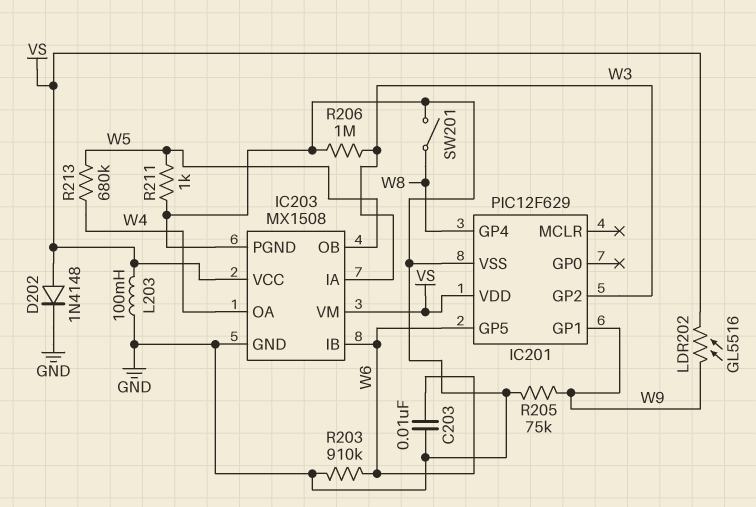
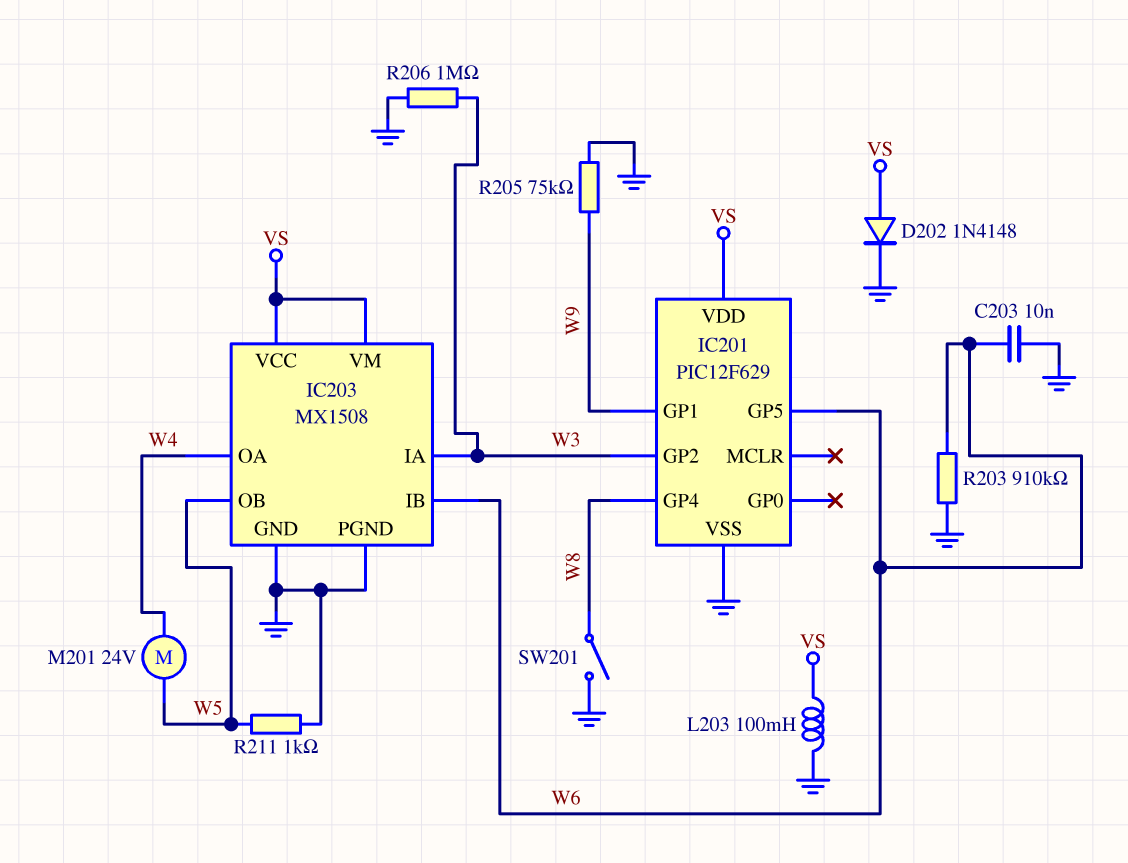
LDR202: GL5516 (VS, W9) -> none
M201: none -> motor 24V (W4, W5)
R213: 680k (W4, W5) -> none

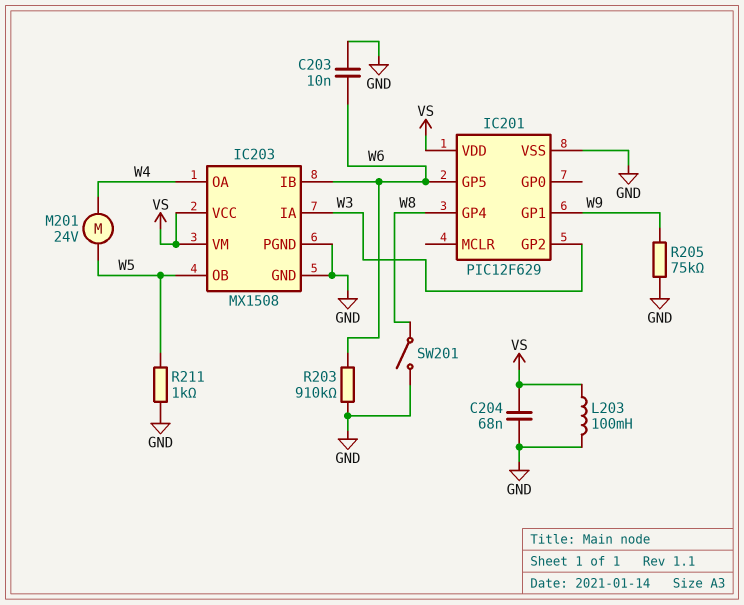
C204: none -> 68nF (GND, VS)
D202: diode 1N4148 (A VS, K GND) -> none
R206: 1M (GND, W3) -> none

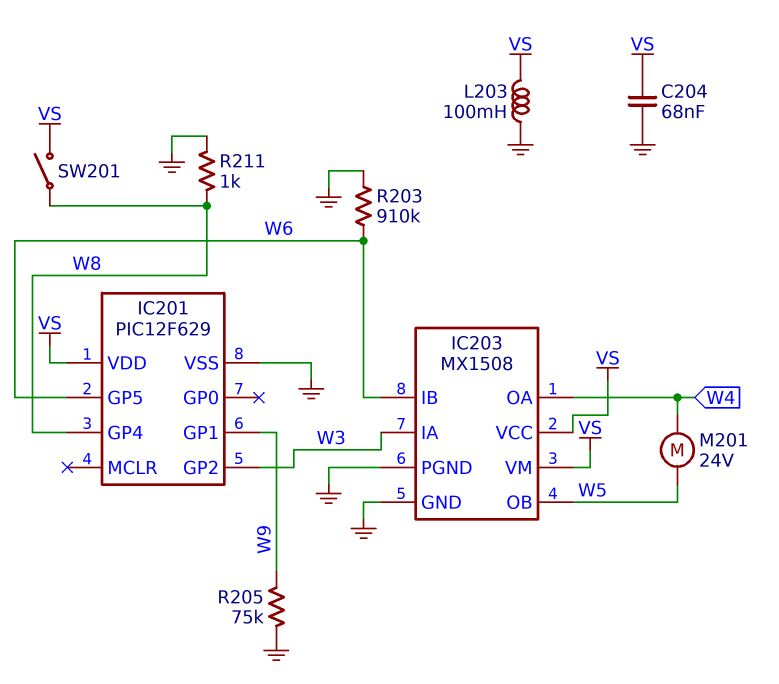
C203: 10nF (GND, W6) -> none
R211: 1k (GND, W5) -> 1k (GND, W8)
SW201: switch (GND, W8) -> switch (VS, W8)

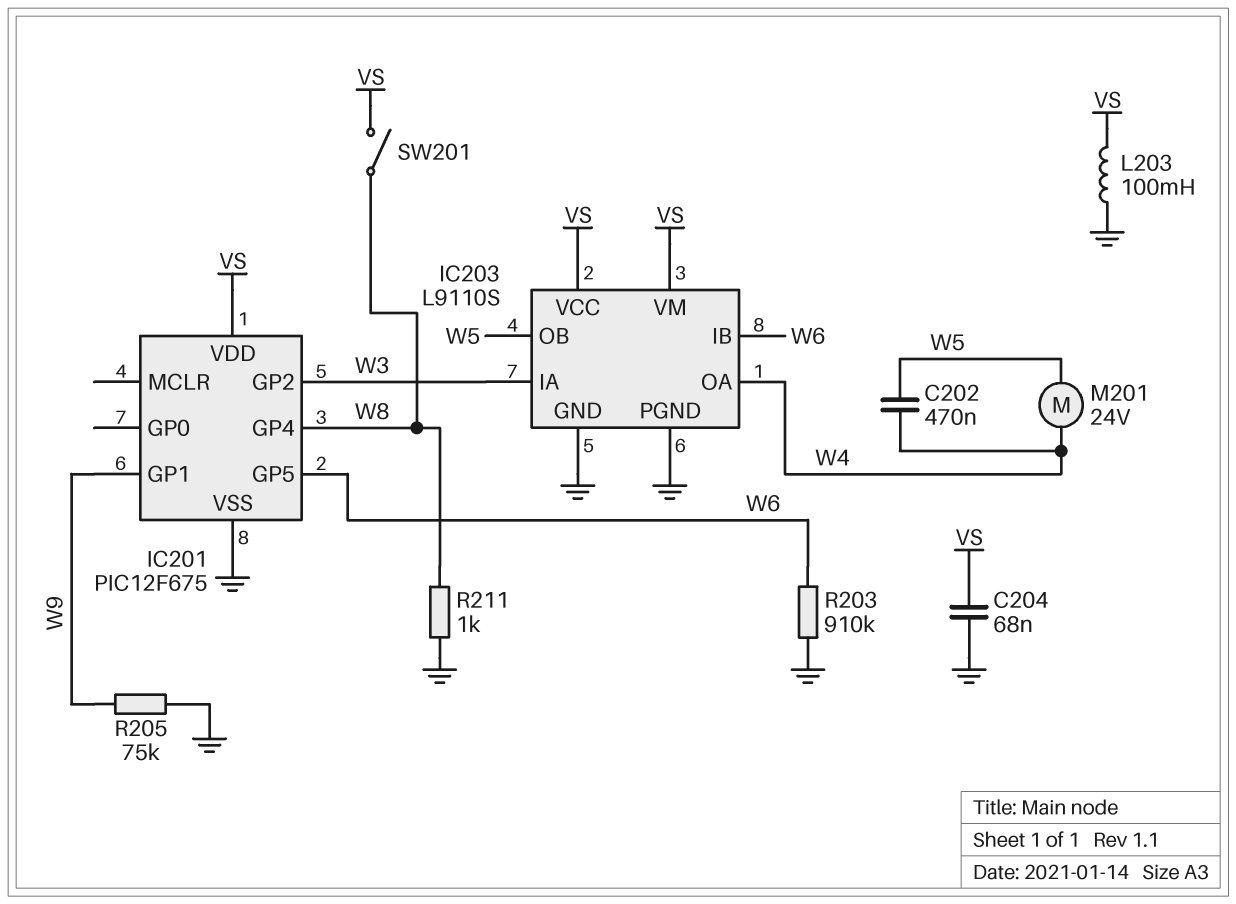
C202: none -> 470nF (W4, W5)
IC201: PIC12F629 -> PIC12F675
IC203: MX1508 -> L9110S

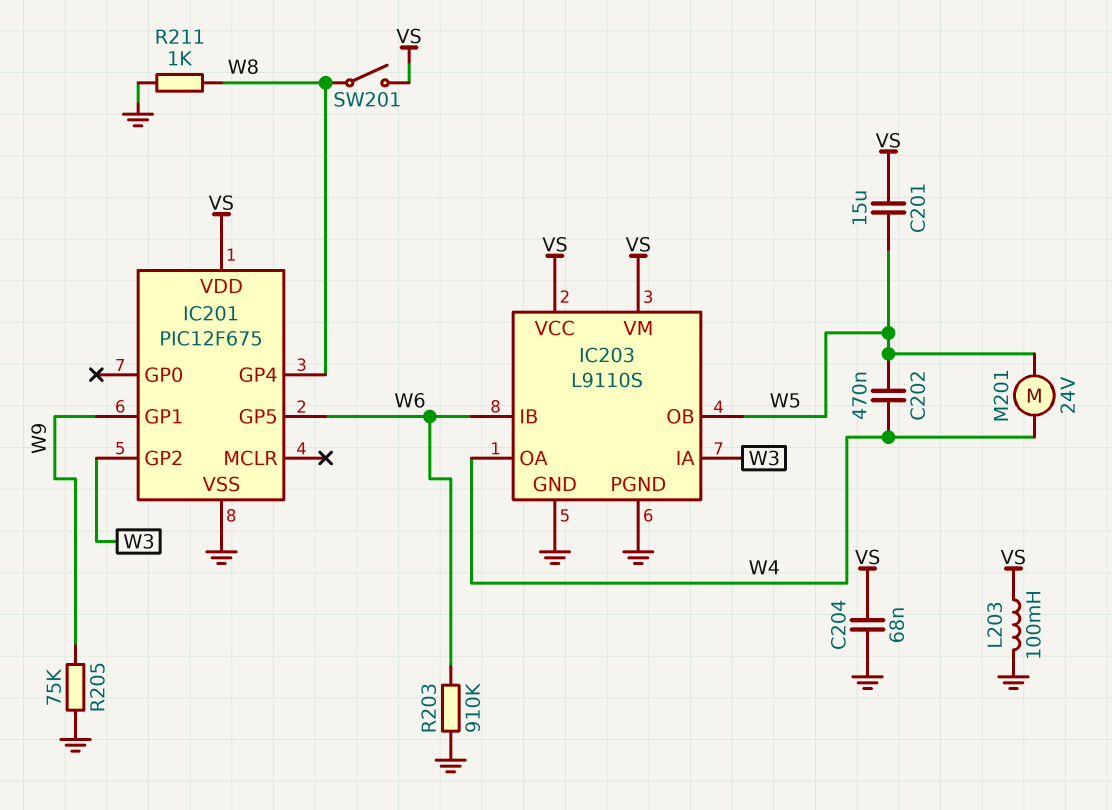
C201: none -> 15uF (VS, W5)

